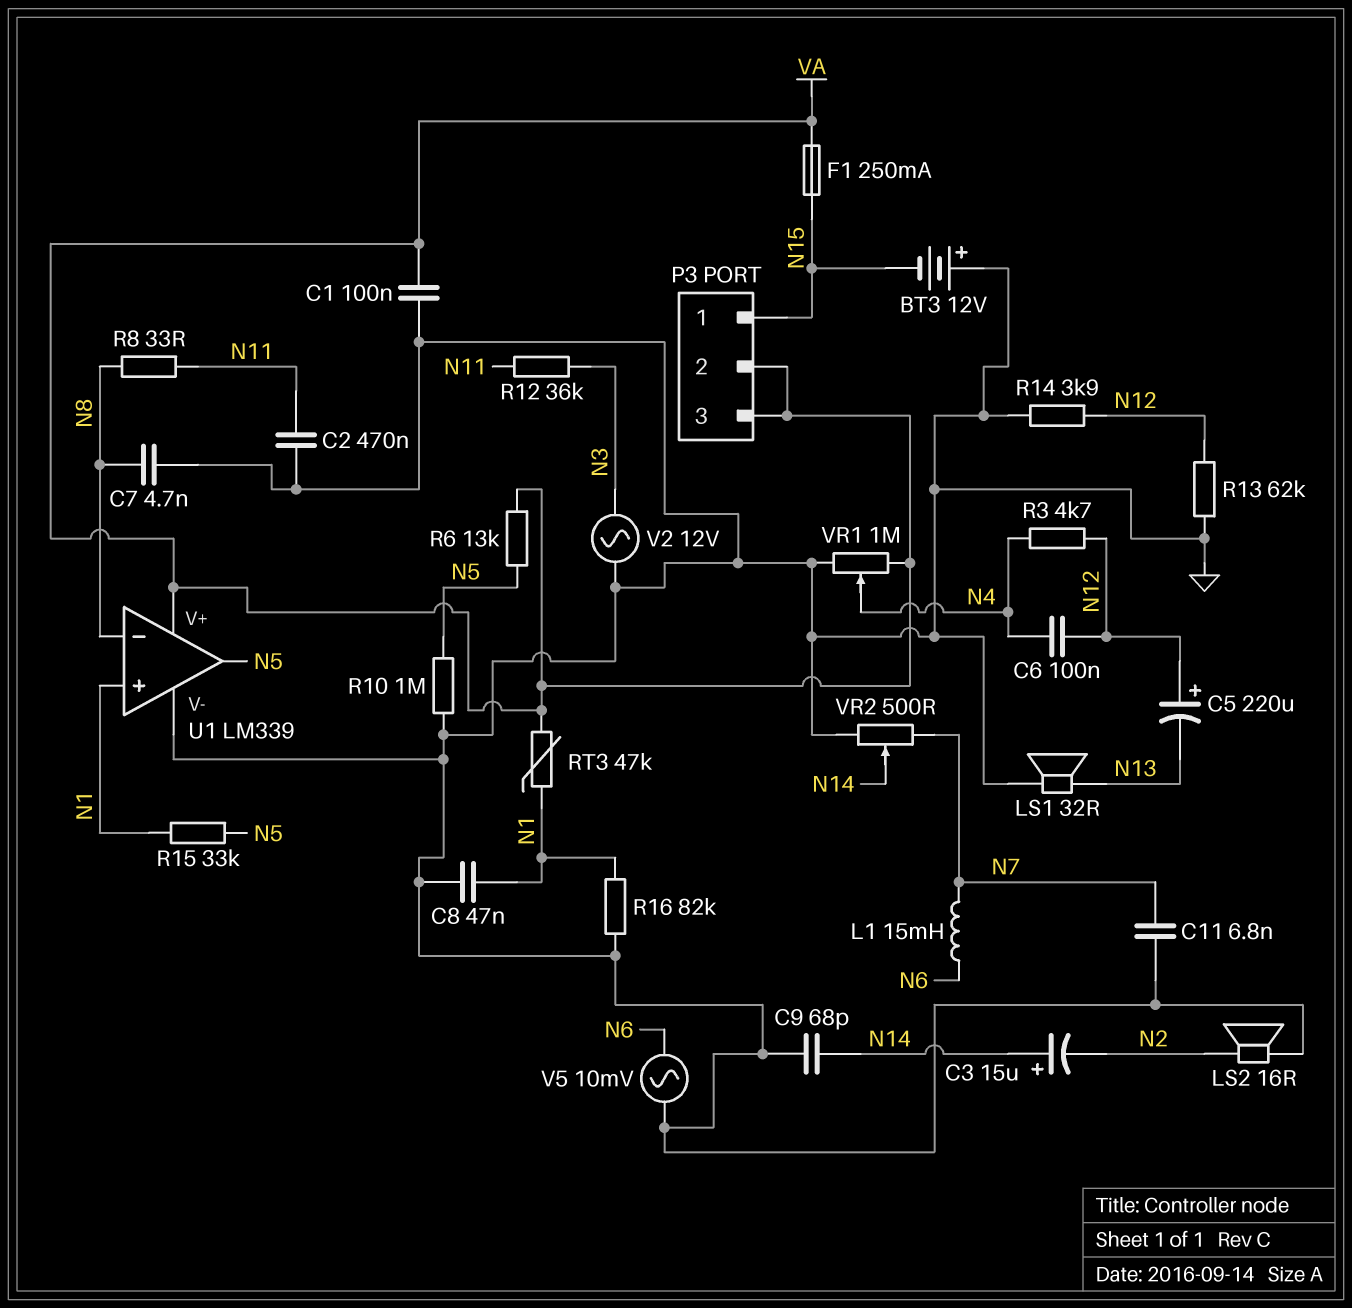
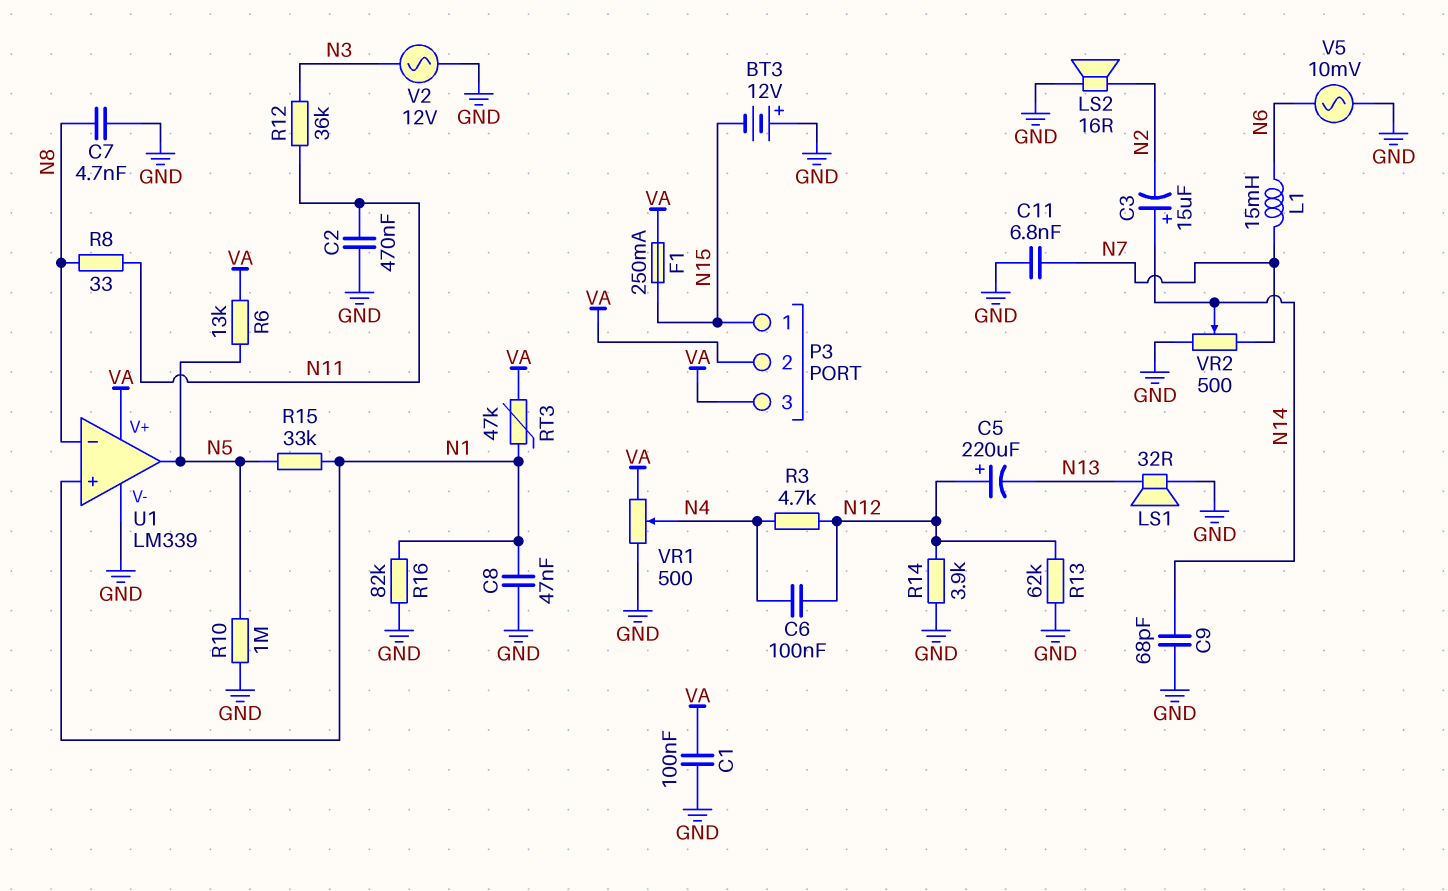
VR1: 1M (GND, VA, wiper N4) -> 500 (GND, VA, wiper N4)

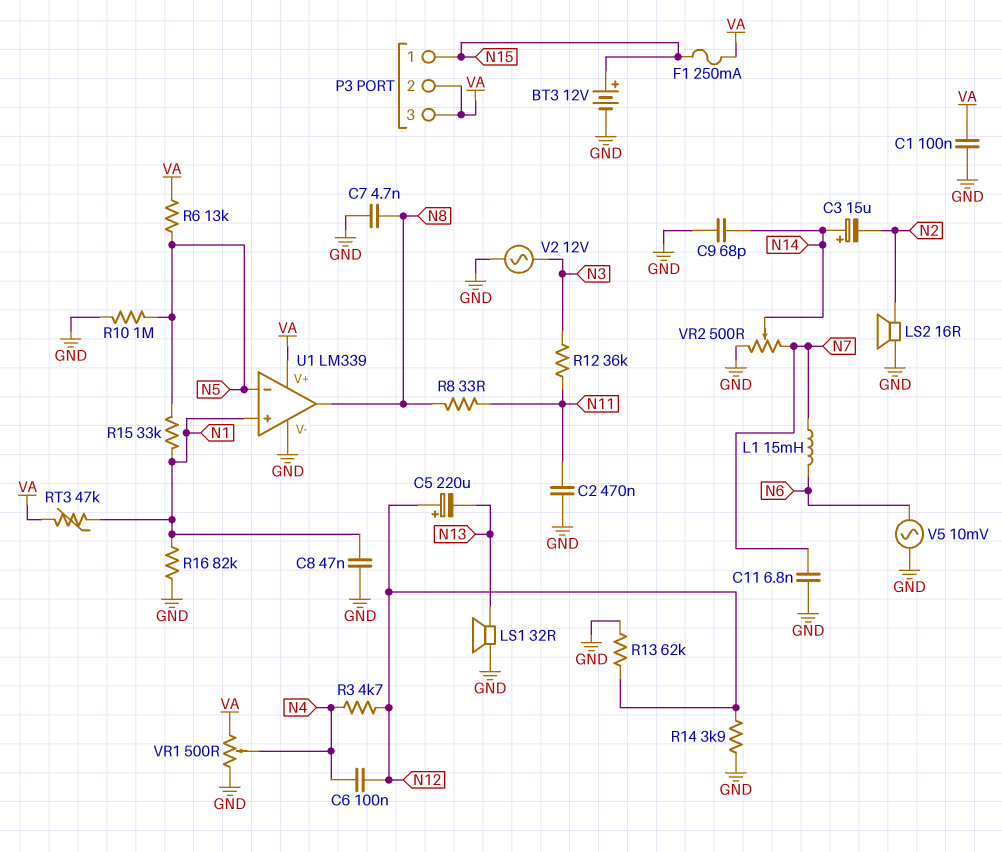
BT3: 12V (plus GND, minus N15) -> 12V (plus N15, minus GND)
U1 pin in-: N8 -> N5
U1 pin out: N5 -> N8

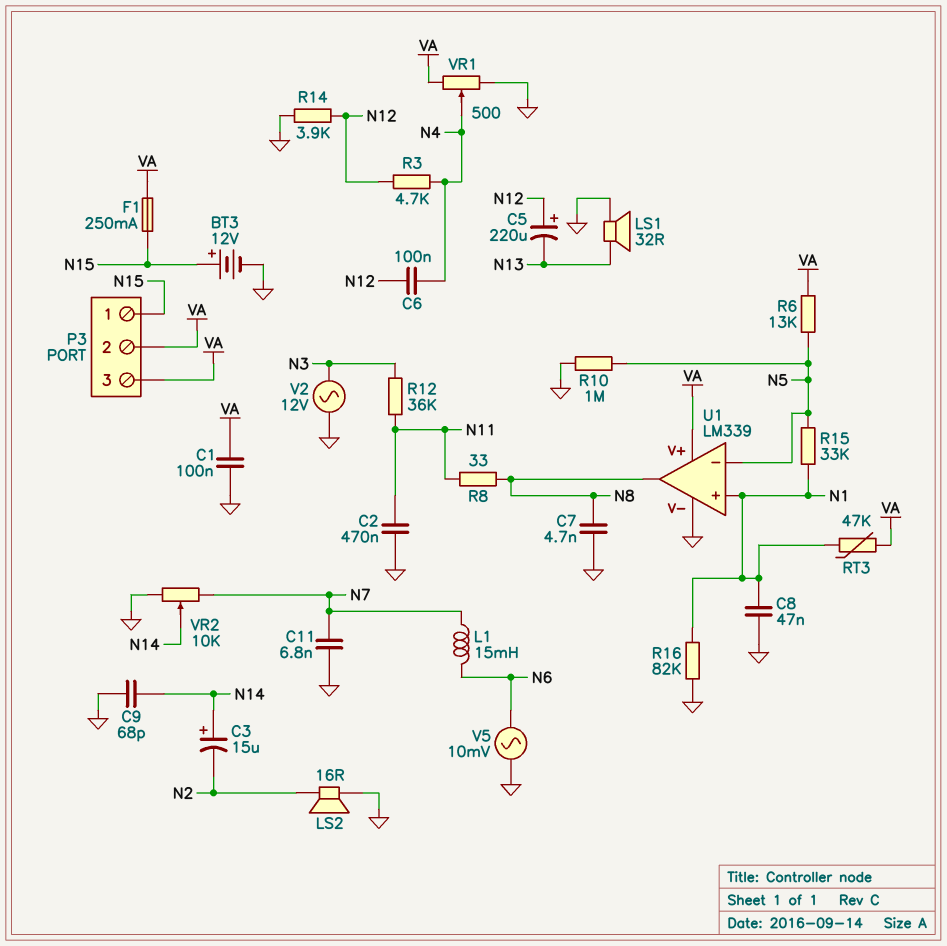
R13: 62k (GND, N12) -> none
VR2: 500 (GND, N7, wiper N14) -> 10k (GND, N7, wiper N14)

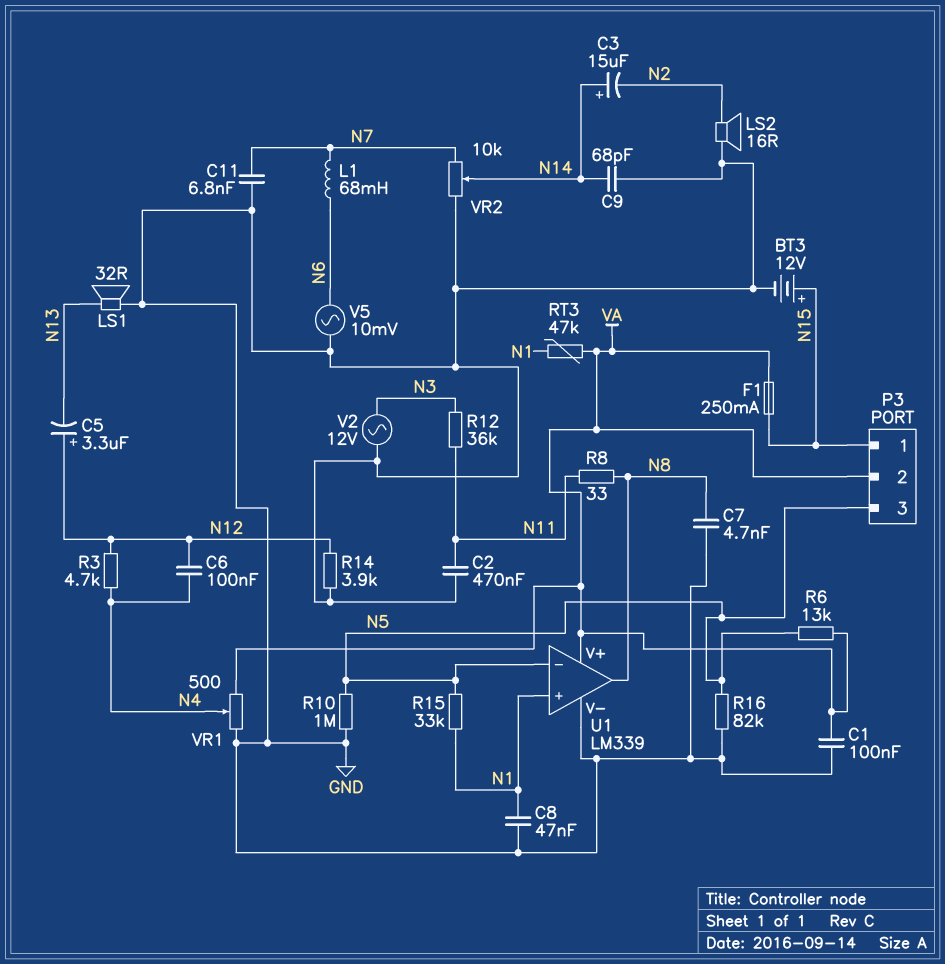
C5: 220uF (plus N12, minus N13) -> 3.3uF (plus N12, minus N13)
L1: 15mH (N6, N7) -> 68mH (N6, N7)
P3 pin 3: VA -> N5
R16: 82k (GND, N1) -> 82k (GND, N5)

